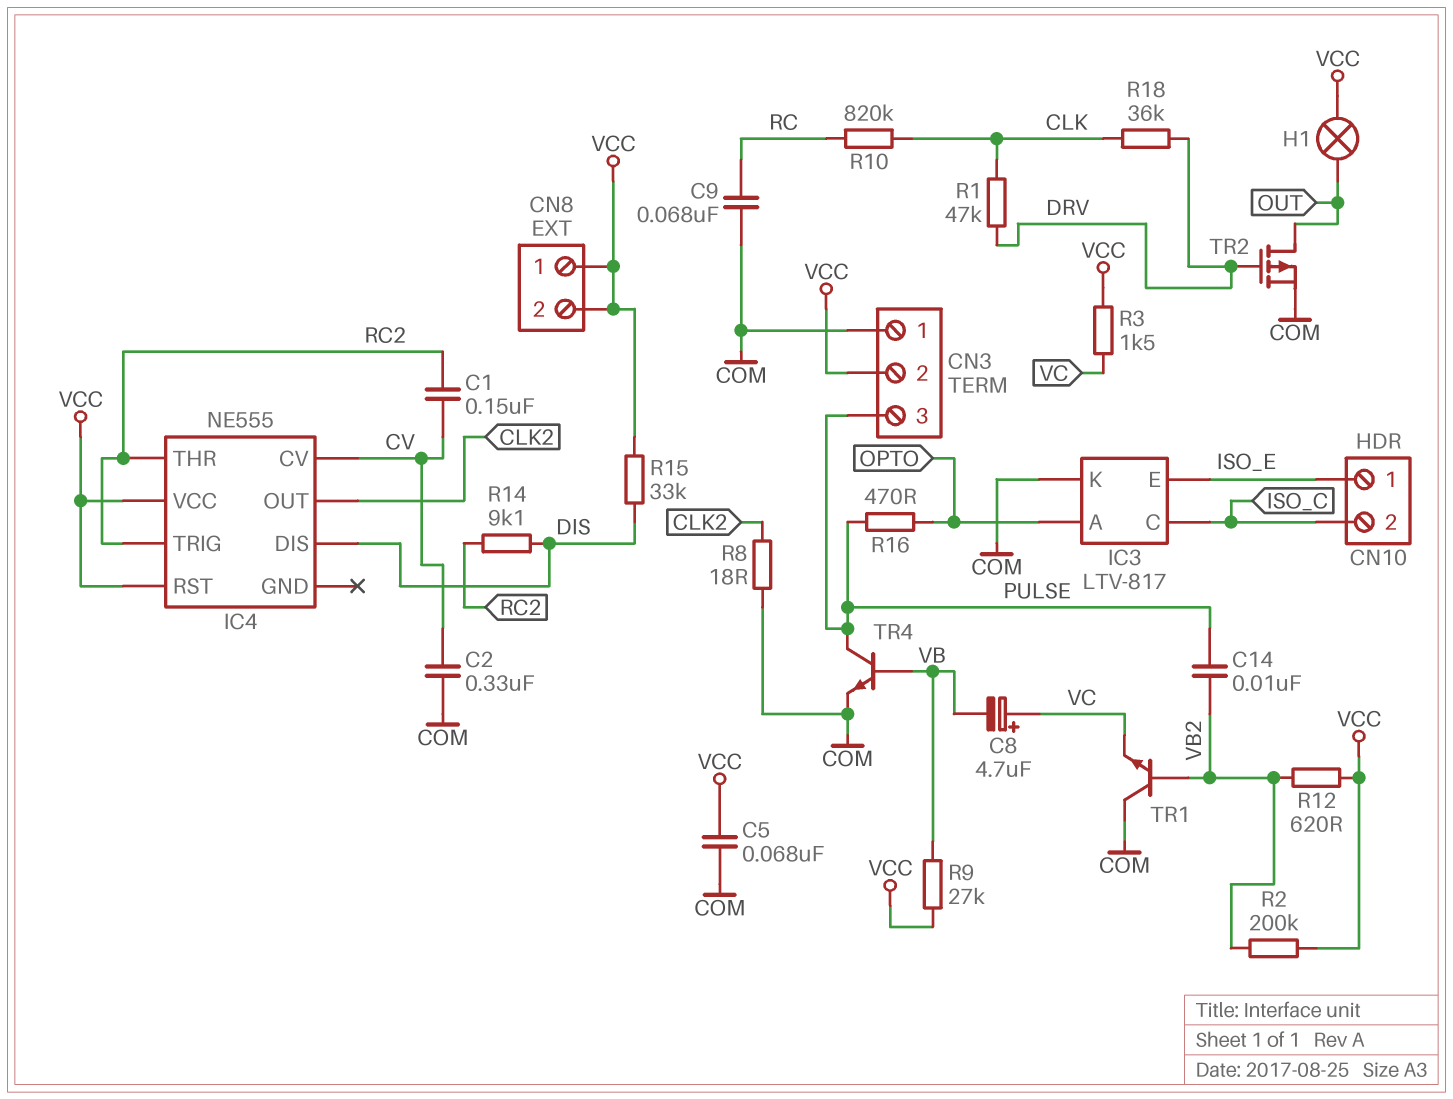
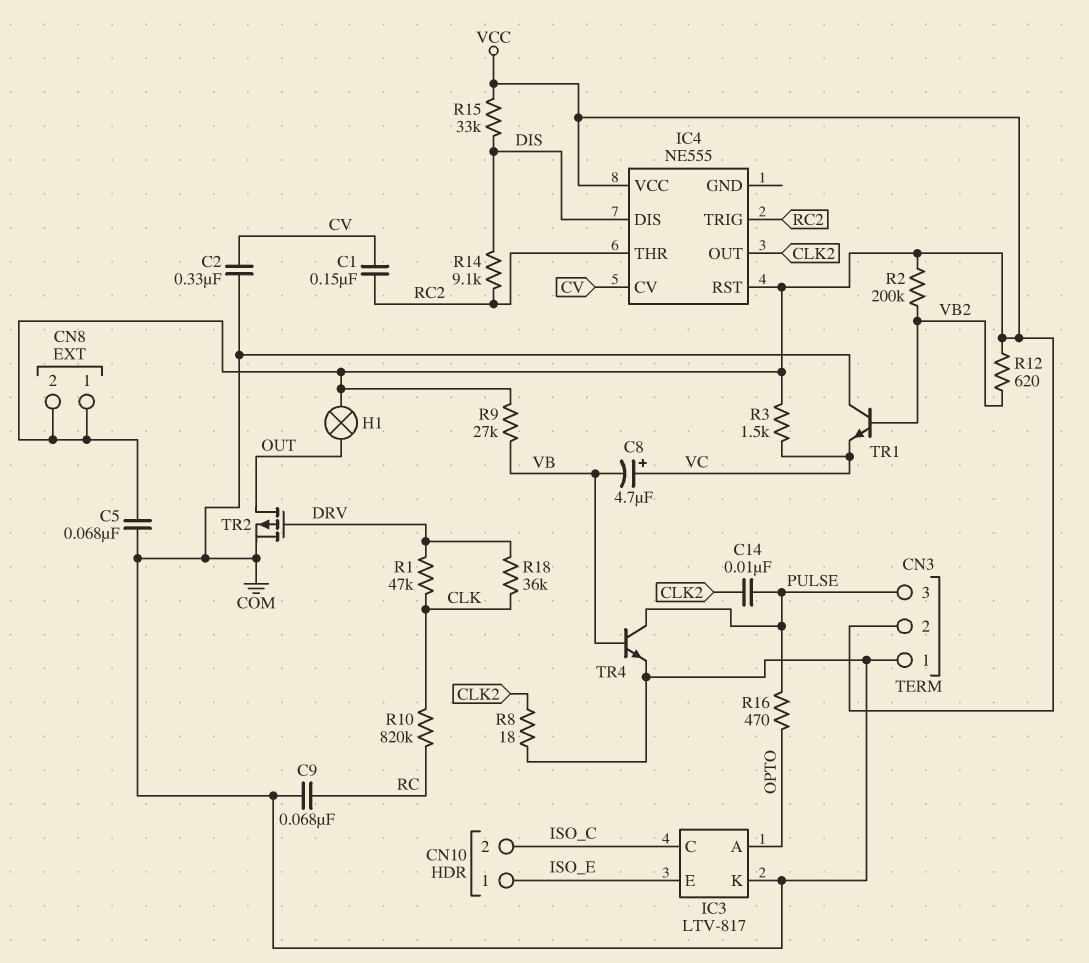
C14: 10nF (PULSE, VB2) -> 10nF (CLK2, PULSE)

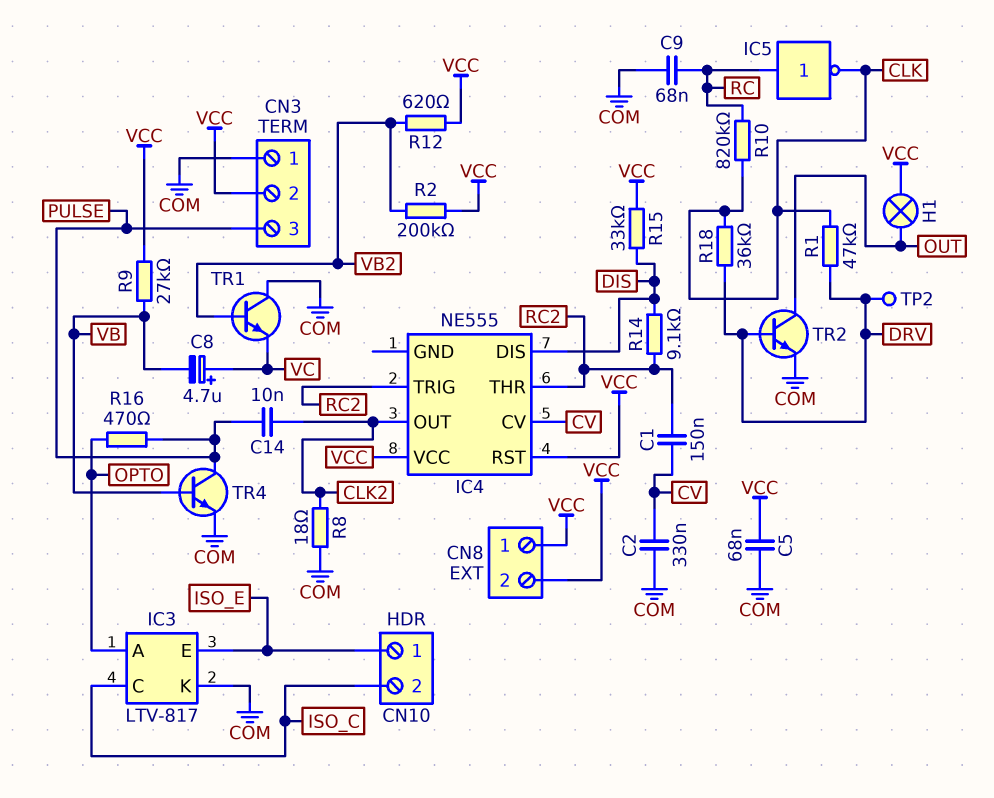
IC5: none -> NOT (in RC, out CLK)
R3: 1.5k (VC, VCC) -> none
TP2: none -> test point (DRV)
TR2: PMOS (G DRV, D OUT, S COM) -> NPN (B DRV, C OUT, E COM)

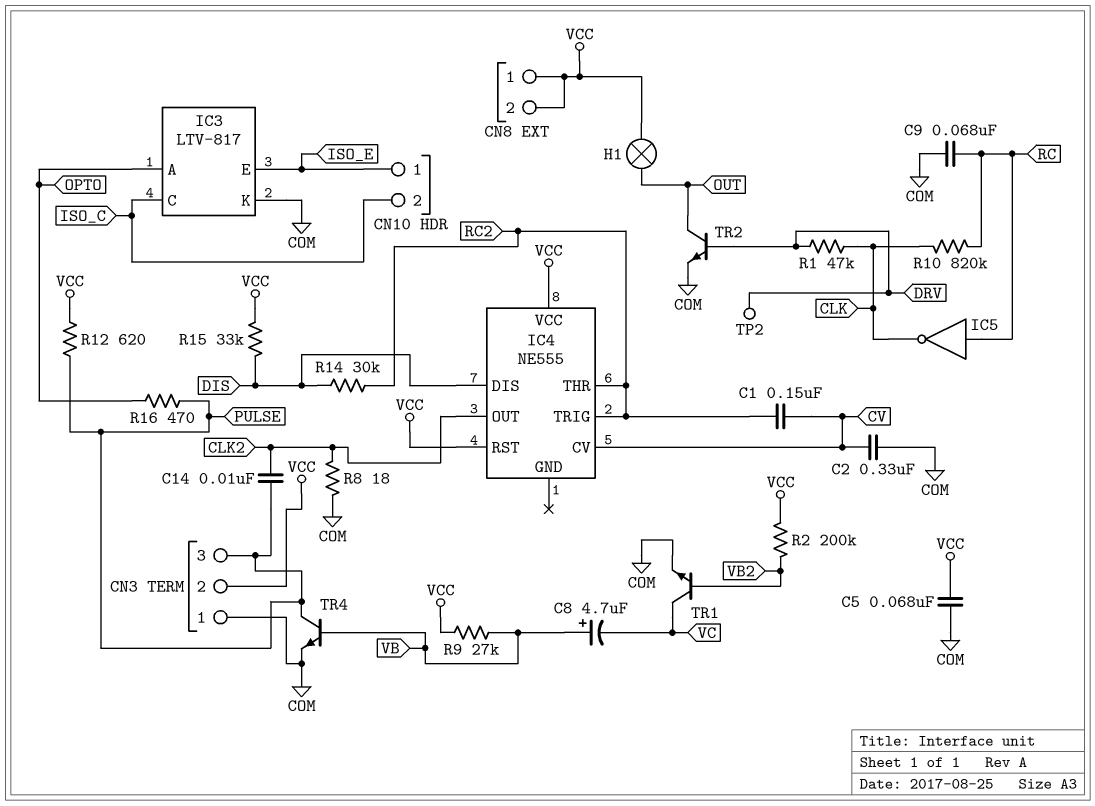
C8: 4.7uF (plus VC, minus VB) -> 4.7uF (plus VB, minus VC)
R12: 620 (VB2, VCC) -> 620 (PULSE, VCC)
R14: 9.1k (DIS, RC2) -> 30k (DIS, RC2)
R18: 36k (CLK, DRV) -> none
TR1: NPN (B VB2, C COM, E VC) -> NPN (B VB2, C VC, E COM)

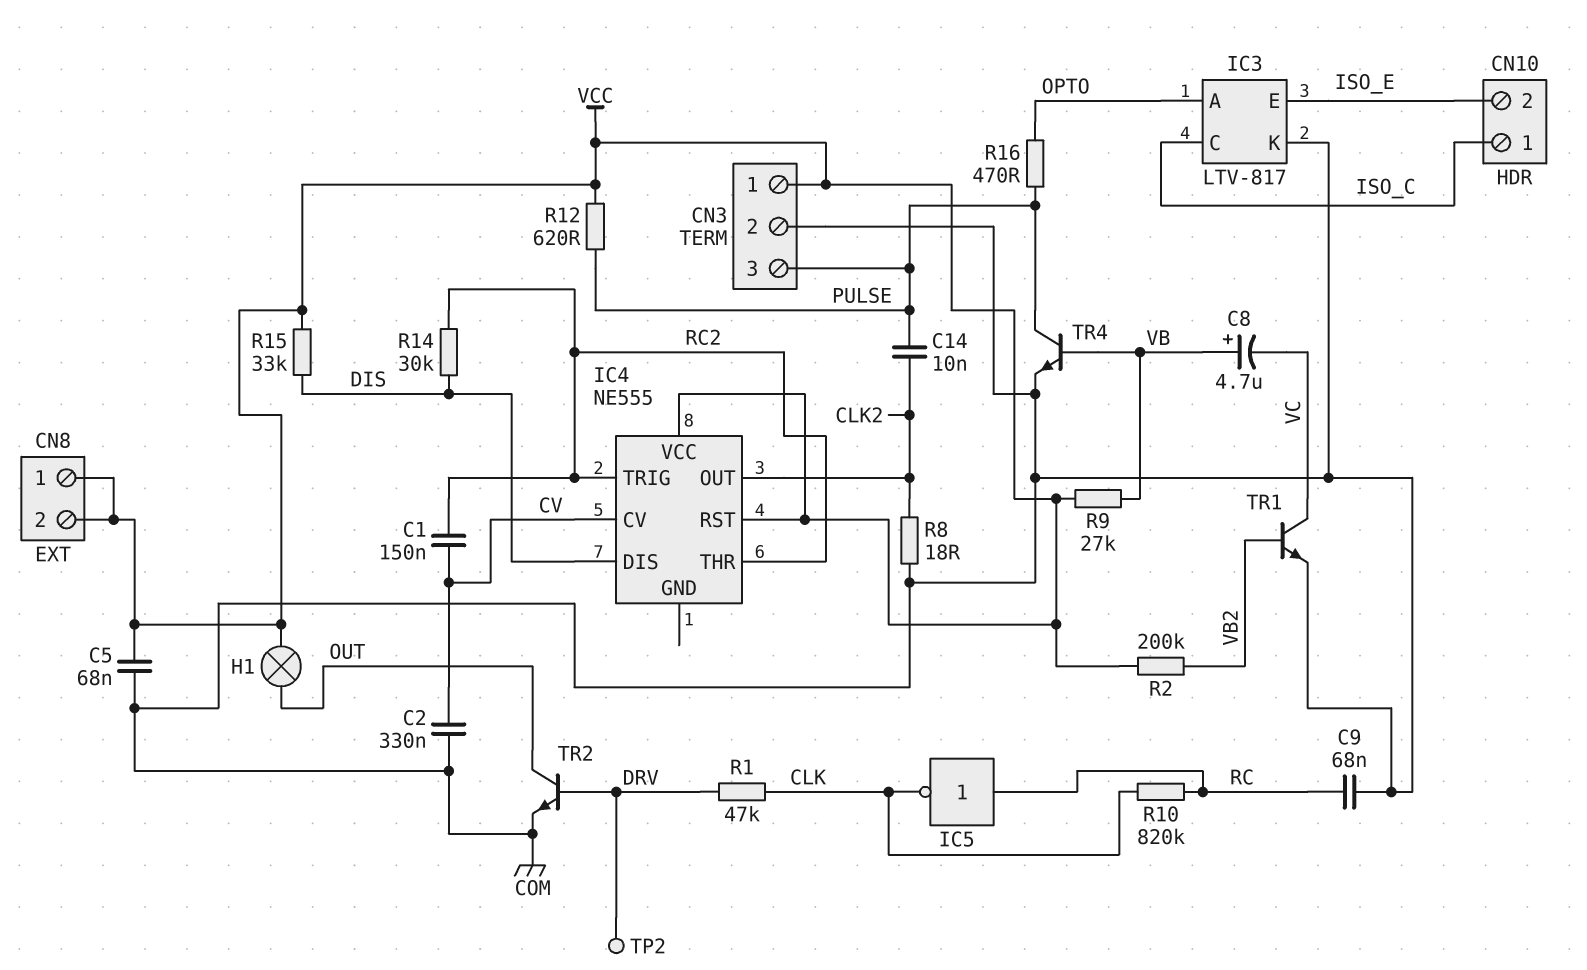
CN3 pin 1: COM -> VCC
CN3 pin 2: VCC -> COM
CN10 pin 1: ISO_E -> ISO_C
CN10 pin 2: ISO_C -> ISO_E

